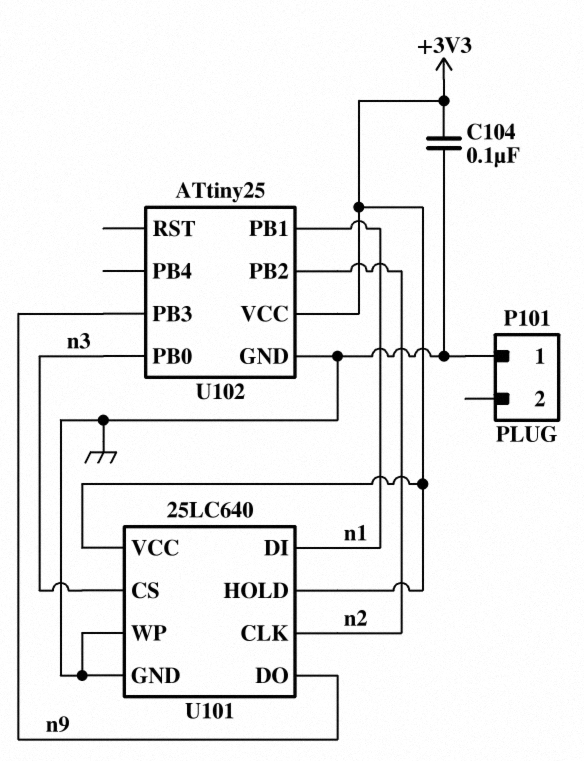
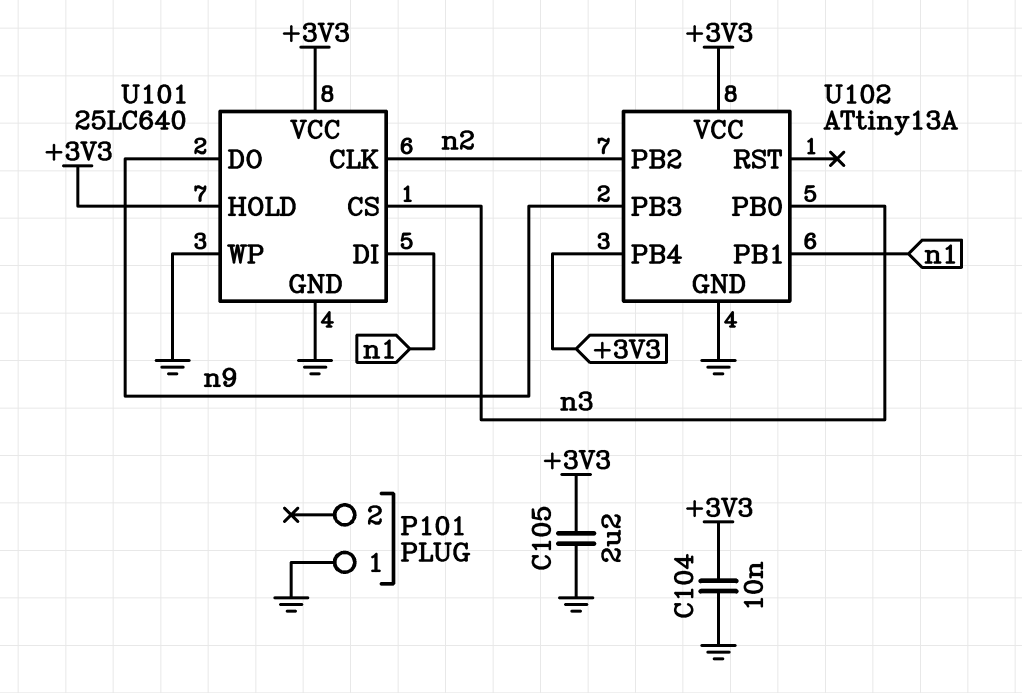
C104: 100nF (+3V3, GND) -> 10nF (+3V3, GND)
C105: none -> 2.2uF (+3V3, GND)
U102: ATtiny25 -> ATtiny13A
U102 pin PB4: none -> +3V3

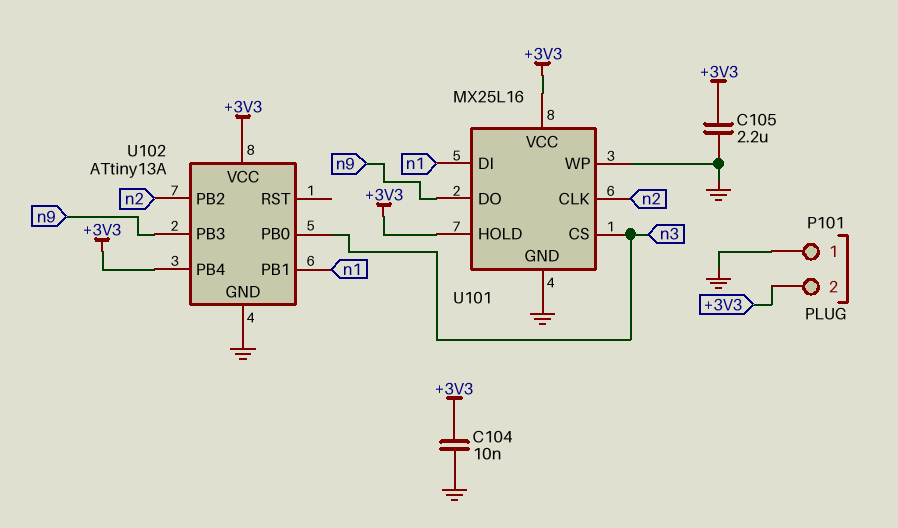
P101 pin 2: none -> +3V3
U101: 25LC640 -> MX25L16

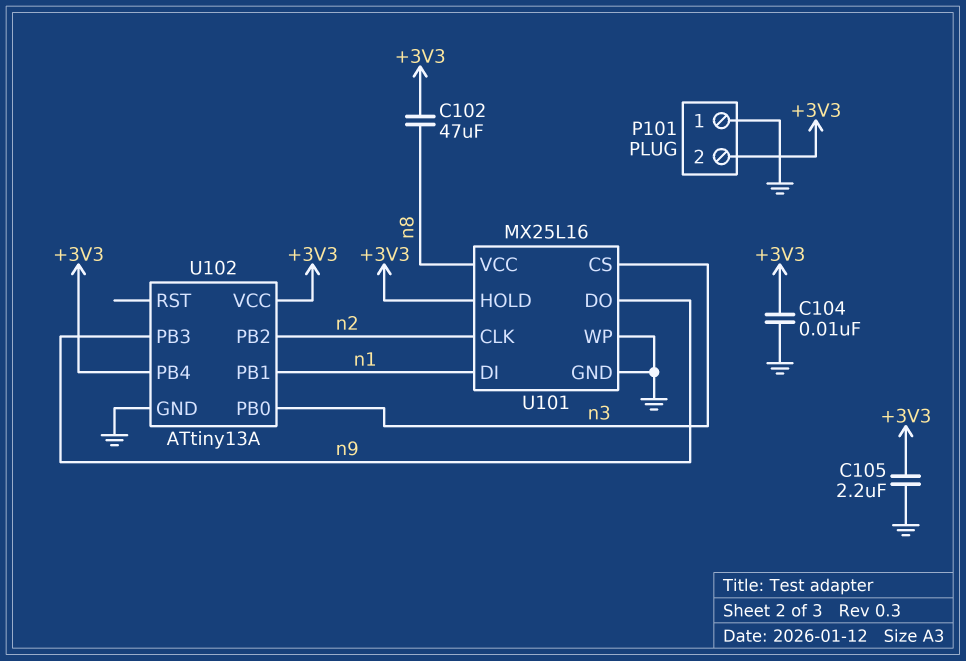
C102: none -> 47uF (+3V3, n8)
U101 pin VCC: +3V3 -> n8

